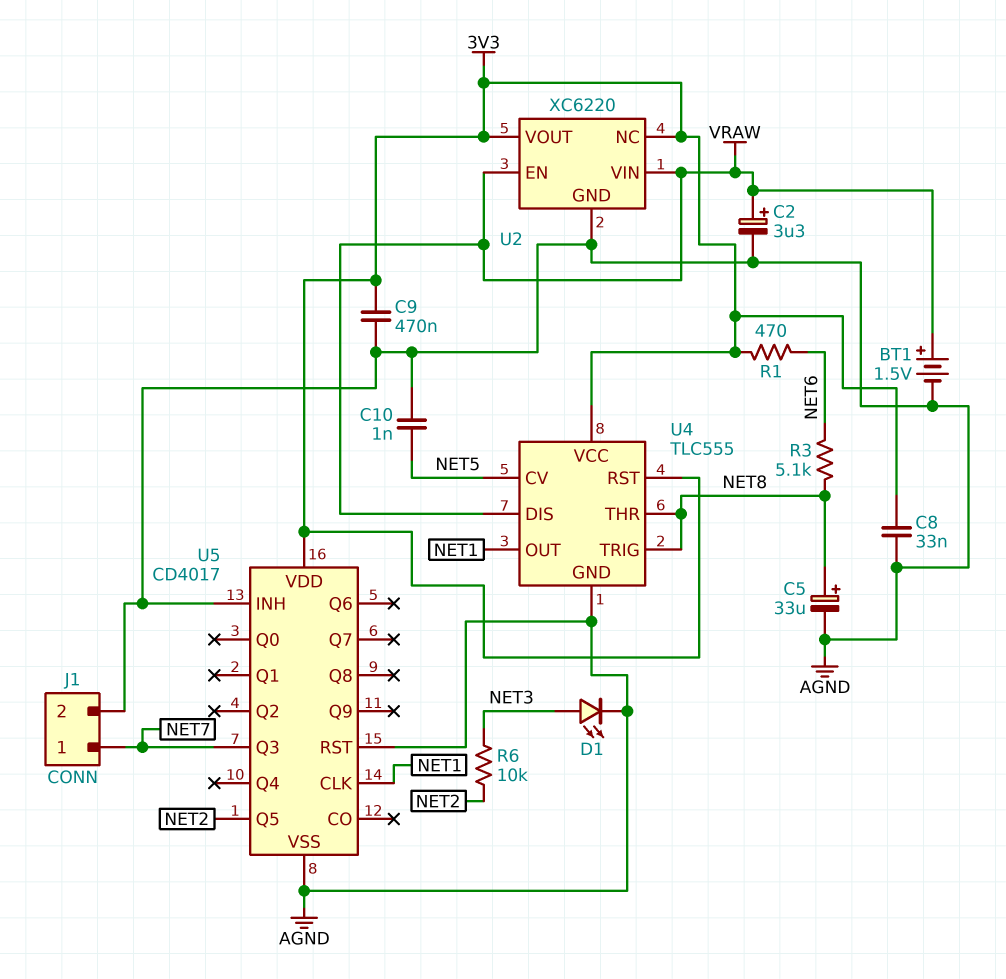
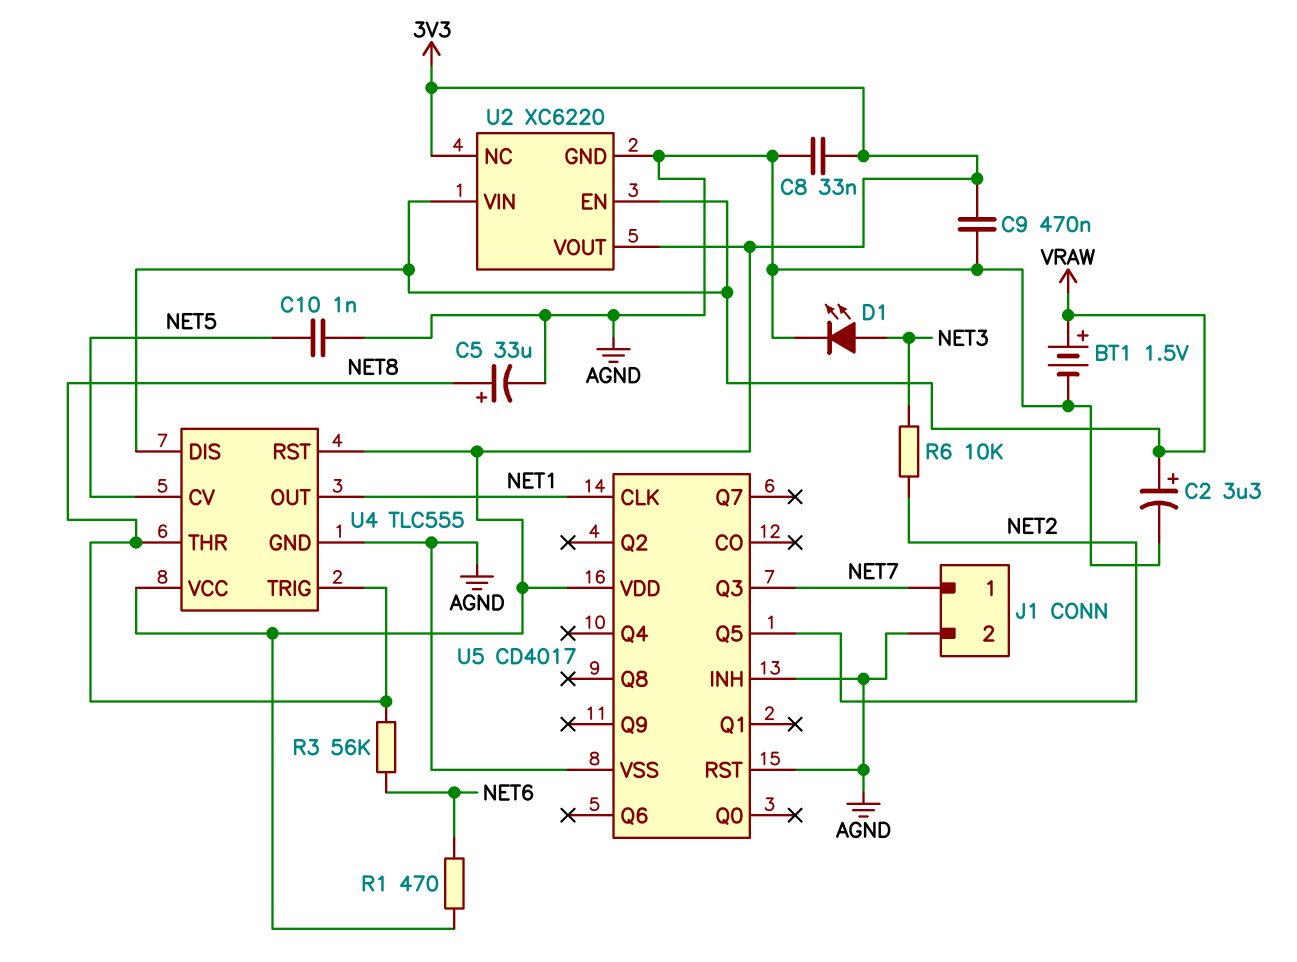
R3: 5.1k (NET6, NET8) -> 56k (NET6, NET8)

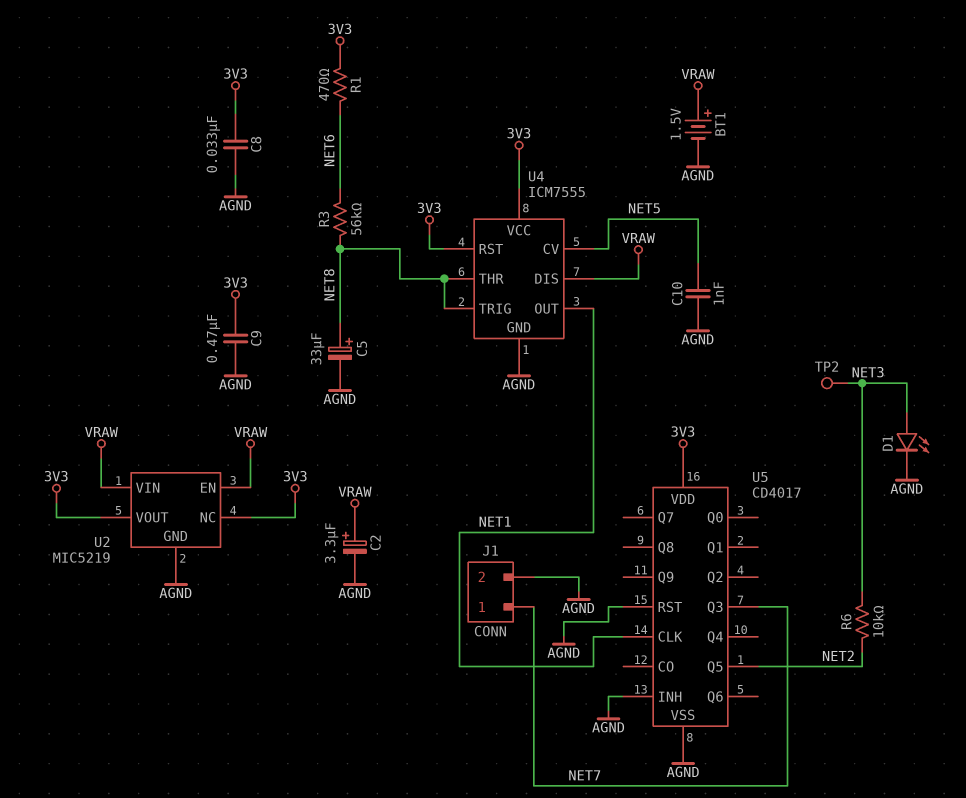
TP2: none -> test point (NET3)
U2: XC6220 -> MIC5219
U4: TLC555 -> ICM7555

